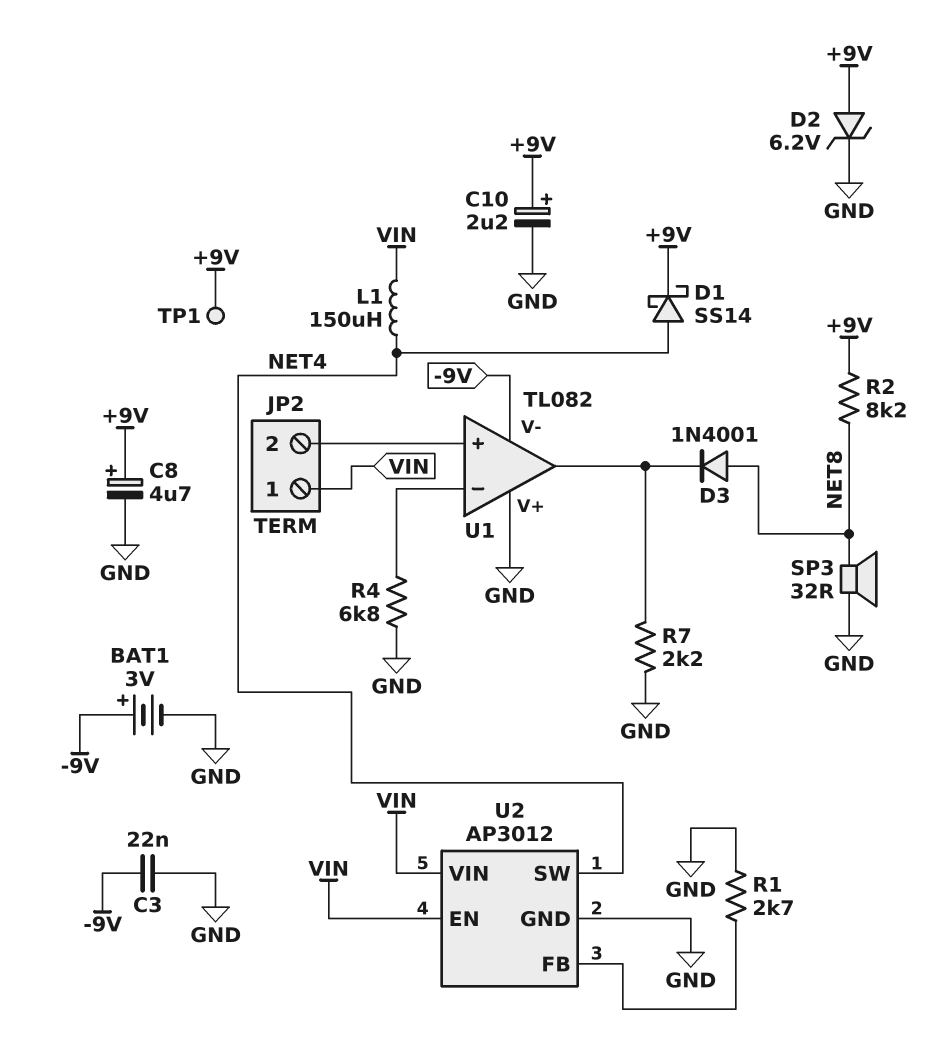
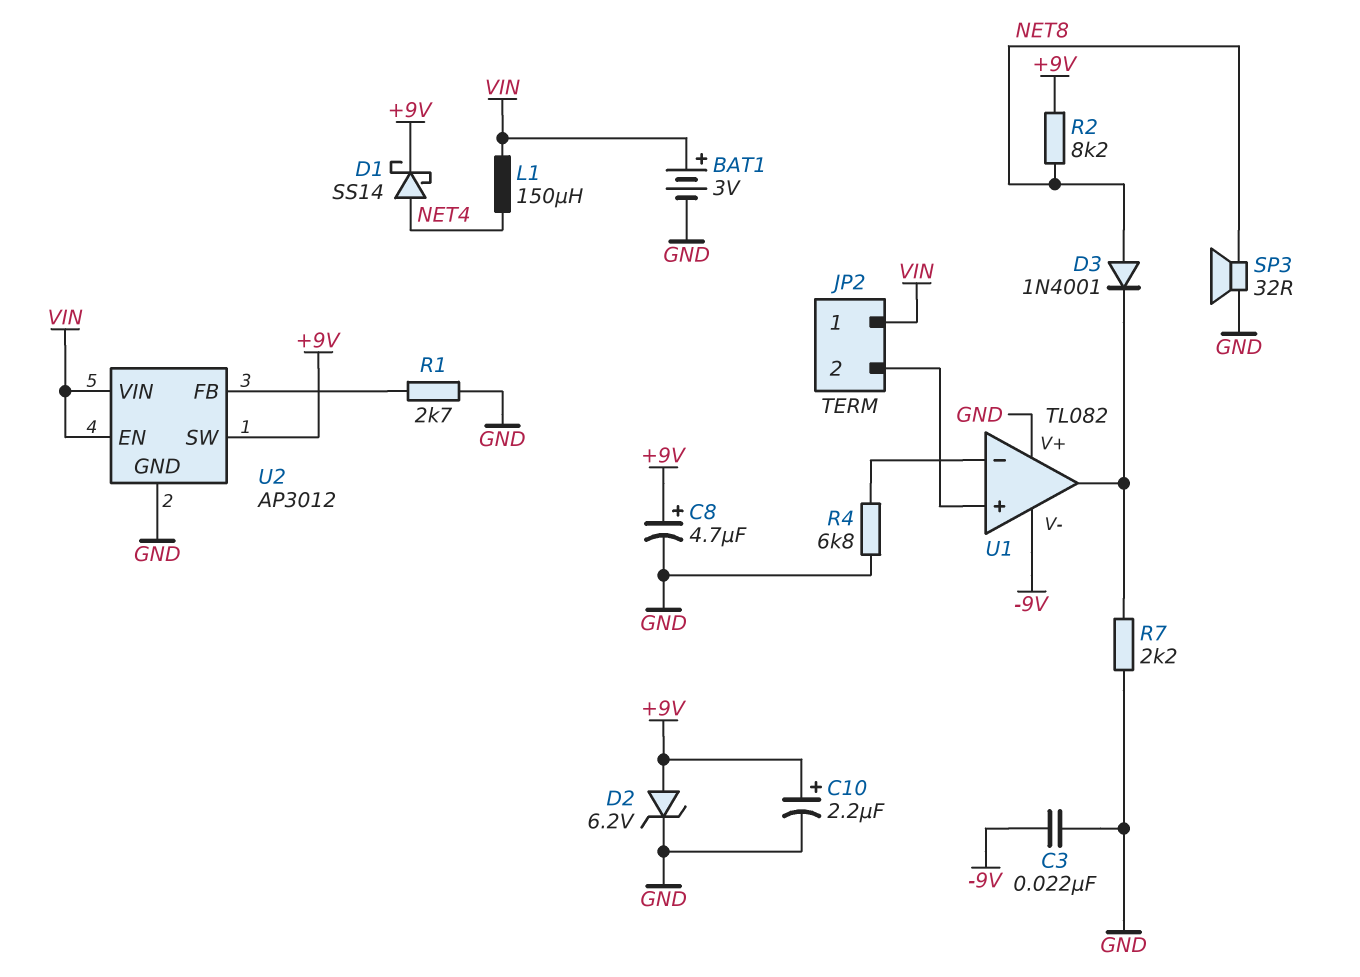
BAT1: 3V (plus -9V, minus GND) -> 3V (plus VIN, minus GND)
TP1: test point (+9V) -> none
U2 pin SW: NET4 -> +9V

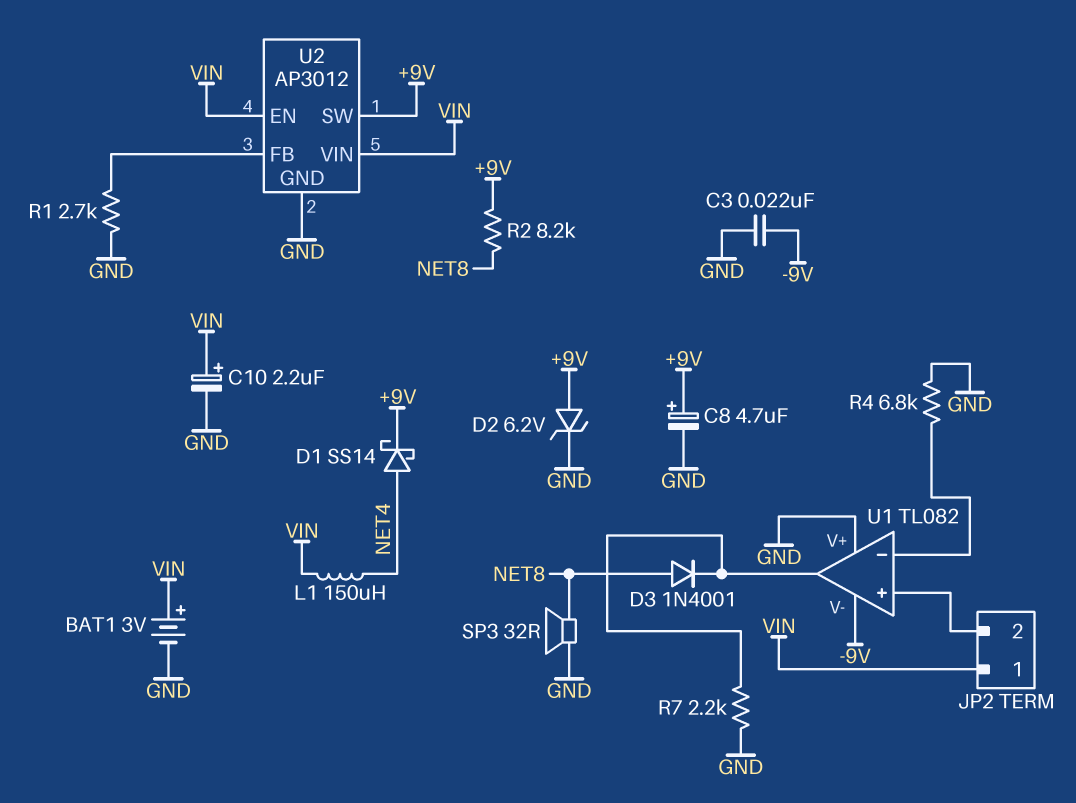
C10: 2.2uF (plus +9V, minus GND) -> 2.2uF (plus VIN, minus GND)

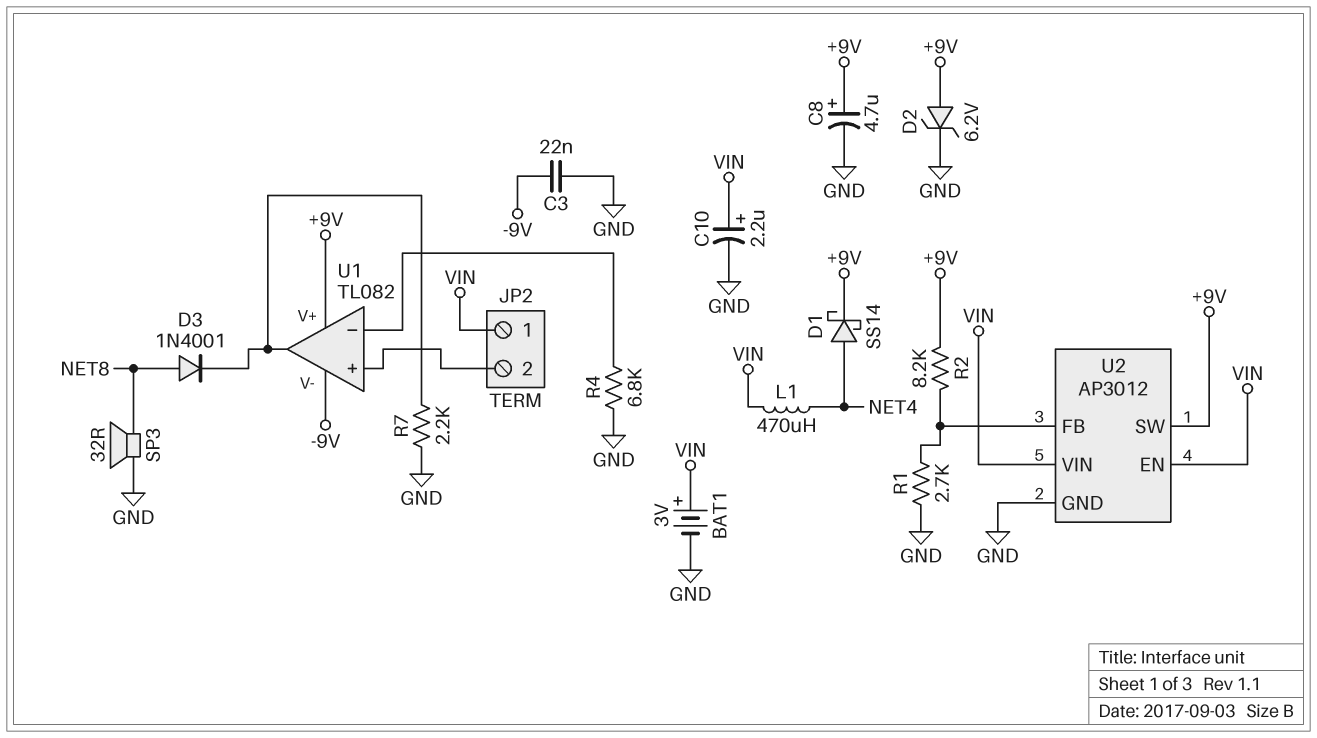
L1: 150uH (NET4, VIN) -> 470uH (NET4, VIN)
R2: 8.2k (+9V, NET8) -> 8.2k (+9V, U2/FB)
U1 pin V+: GND -> +9V

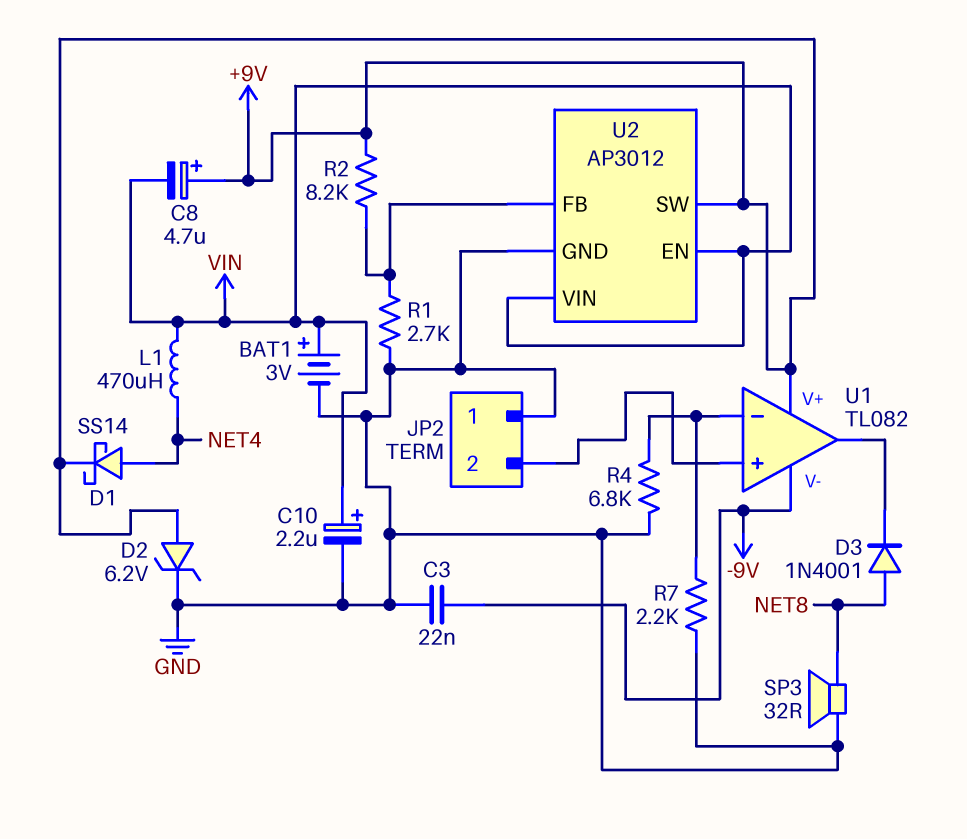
C8: 4.7uF (plus +9V, minus GND) -> 4.7uF (plus +9V, minus VIN)
JP2 pin 1: VIN -> GND
R7: 2.2k (GND, U1/out) -> 2.2k (GND, U1/in-)

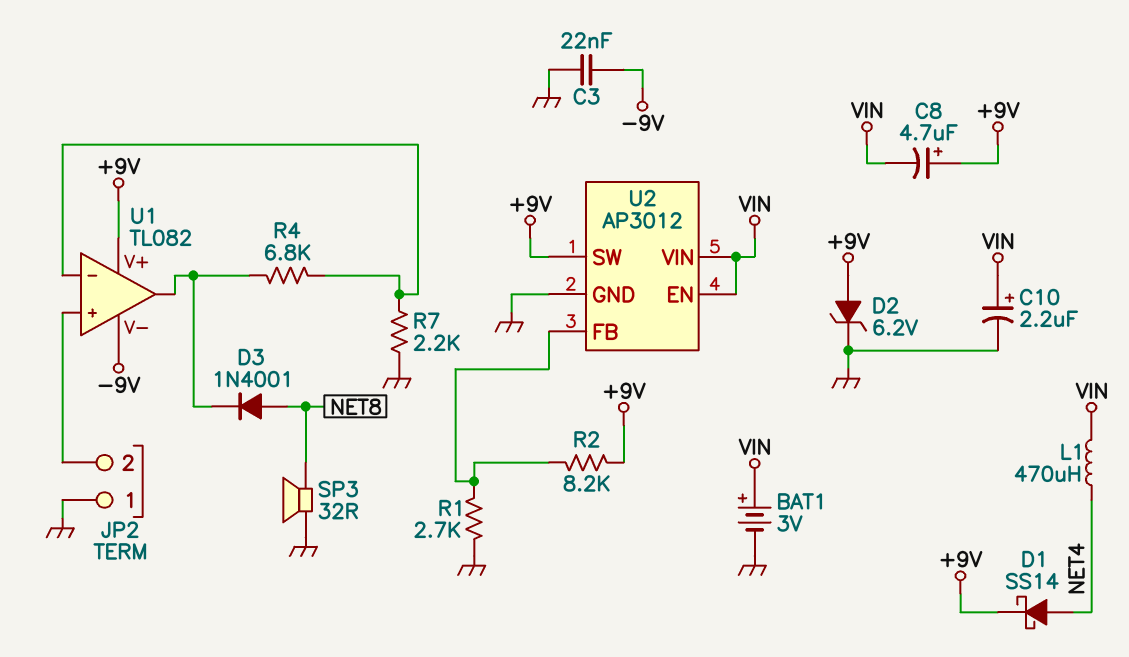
R4: 6.8k (GND, U1/in-) -> 6.8k (U1/in-, U1/out)

